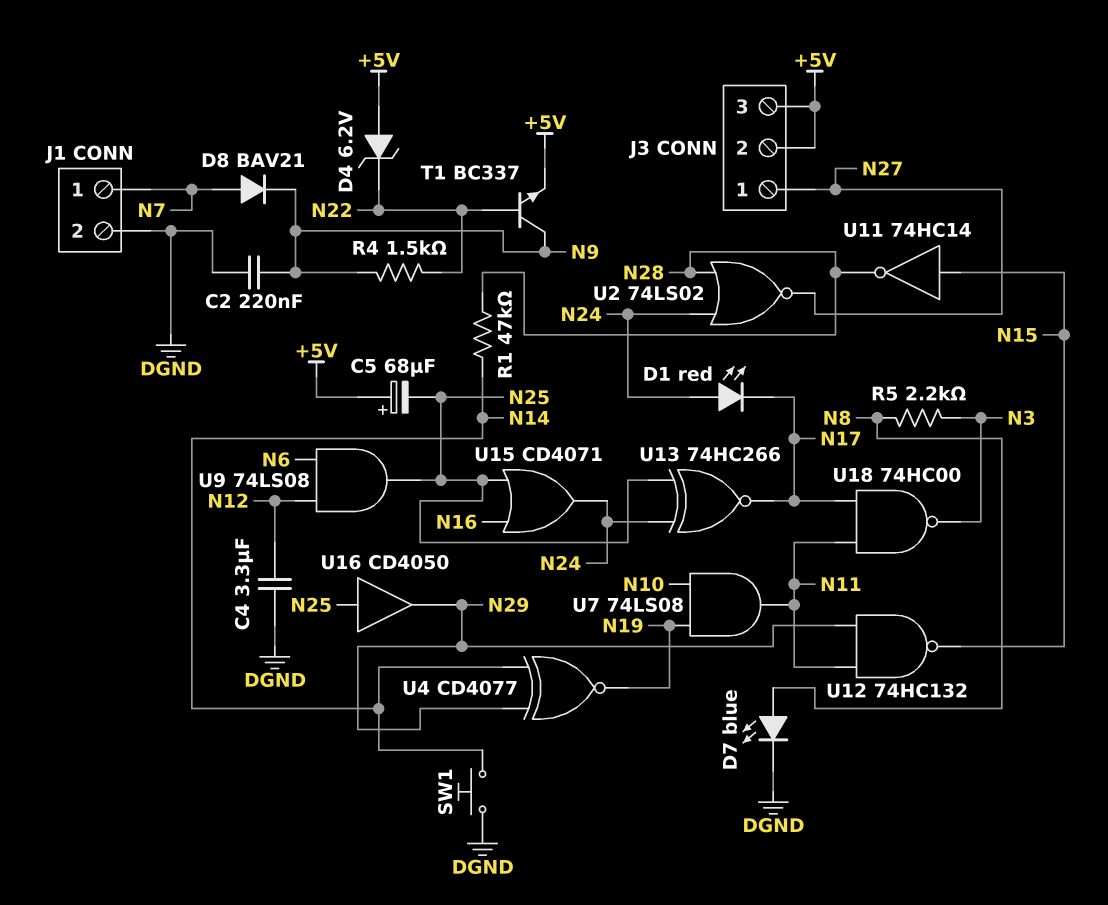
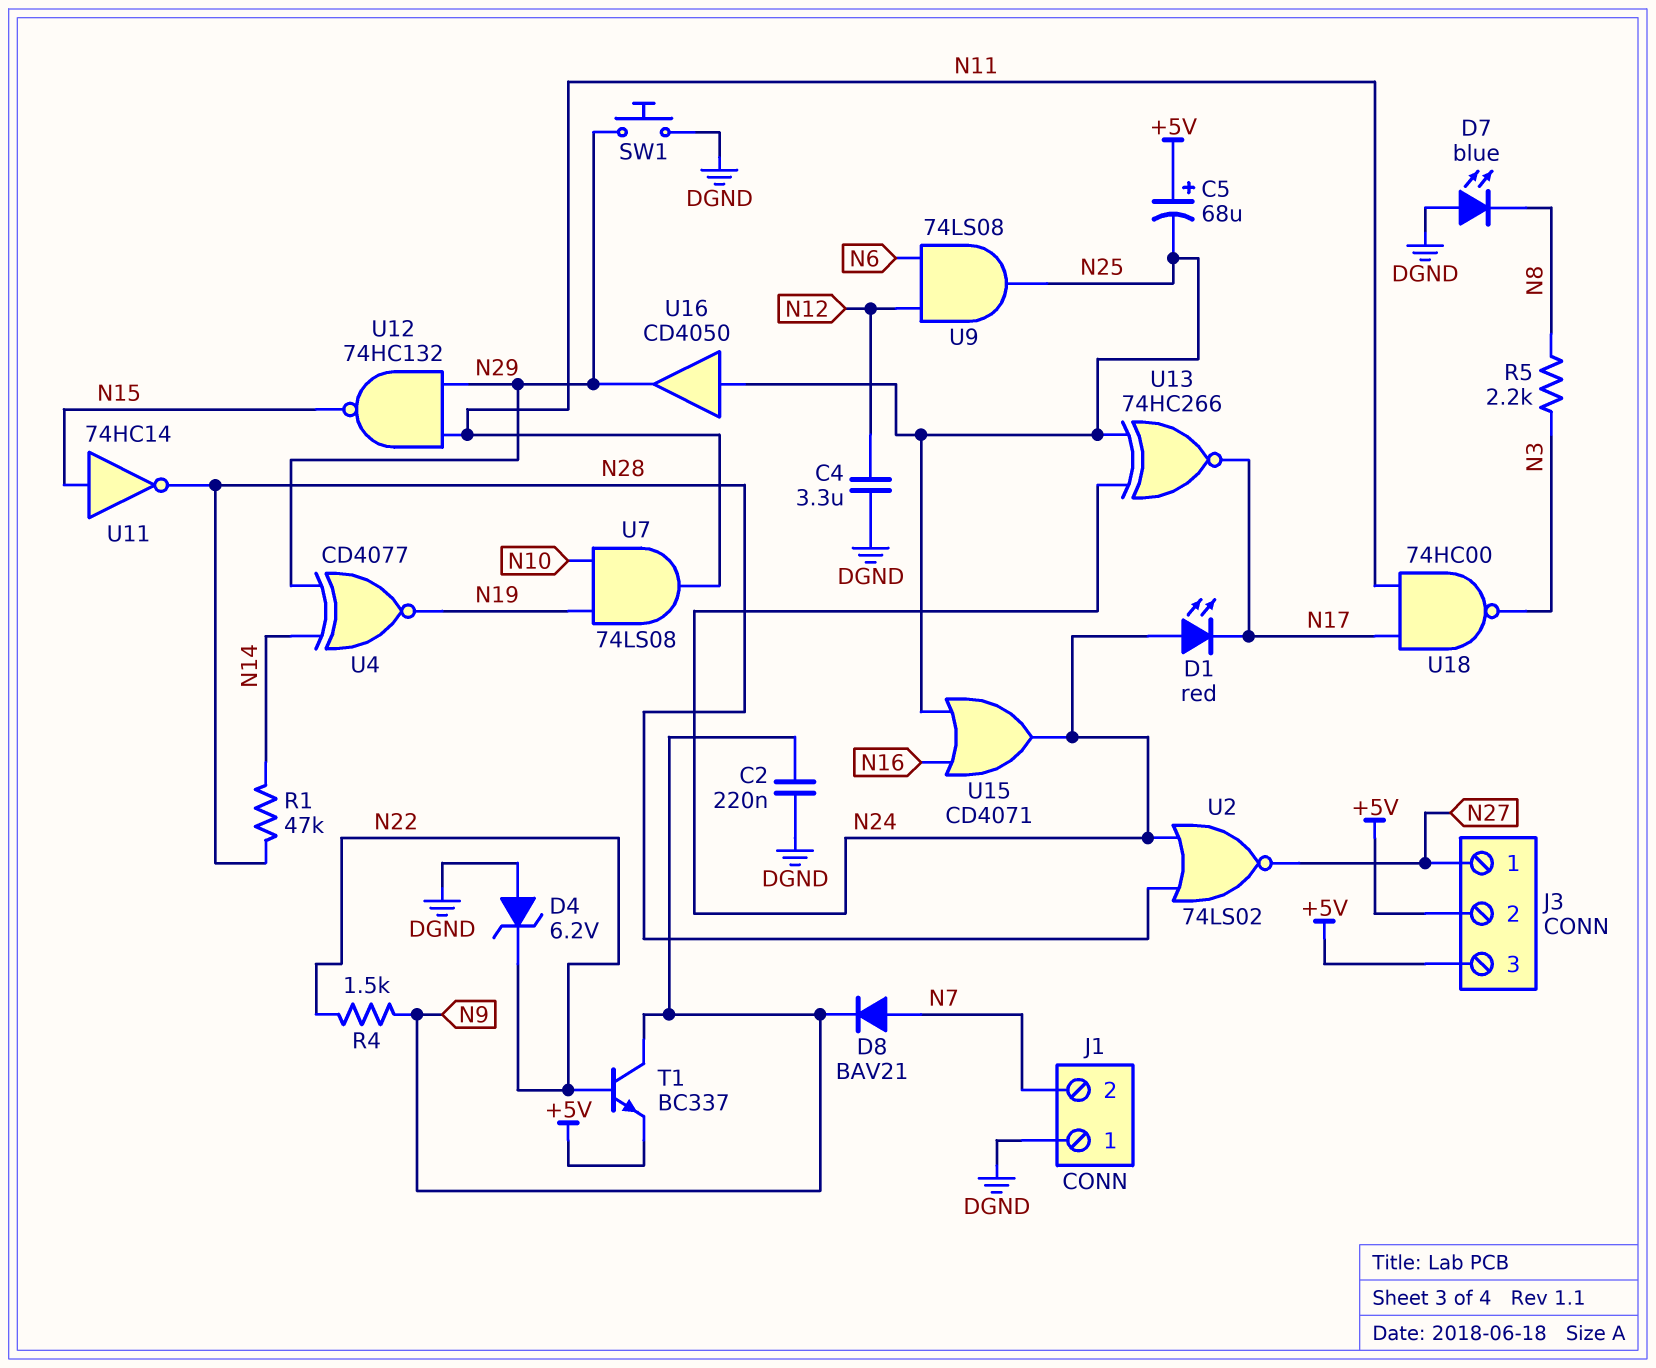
D4: zener 6.2V (A +5V, K N22) -> zener 6.2V (A DGND, K N22)
D7: LED blue (A N8, K DGND) -> LED blue (A DGND, K N8)
J1 pin 1: N7 -> DGND
J1 pin 2: DGND -> N7
SW1: button (DGND, N14) -> button (DGND, N29)

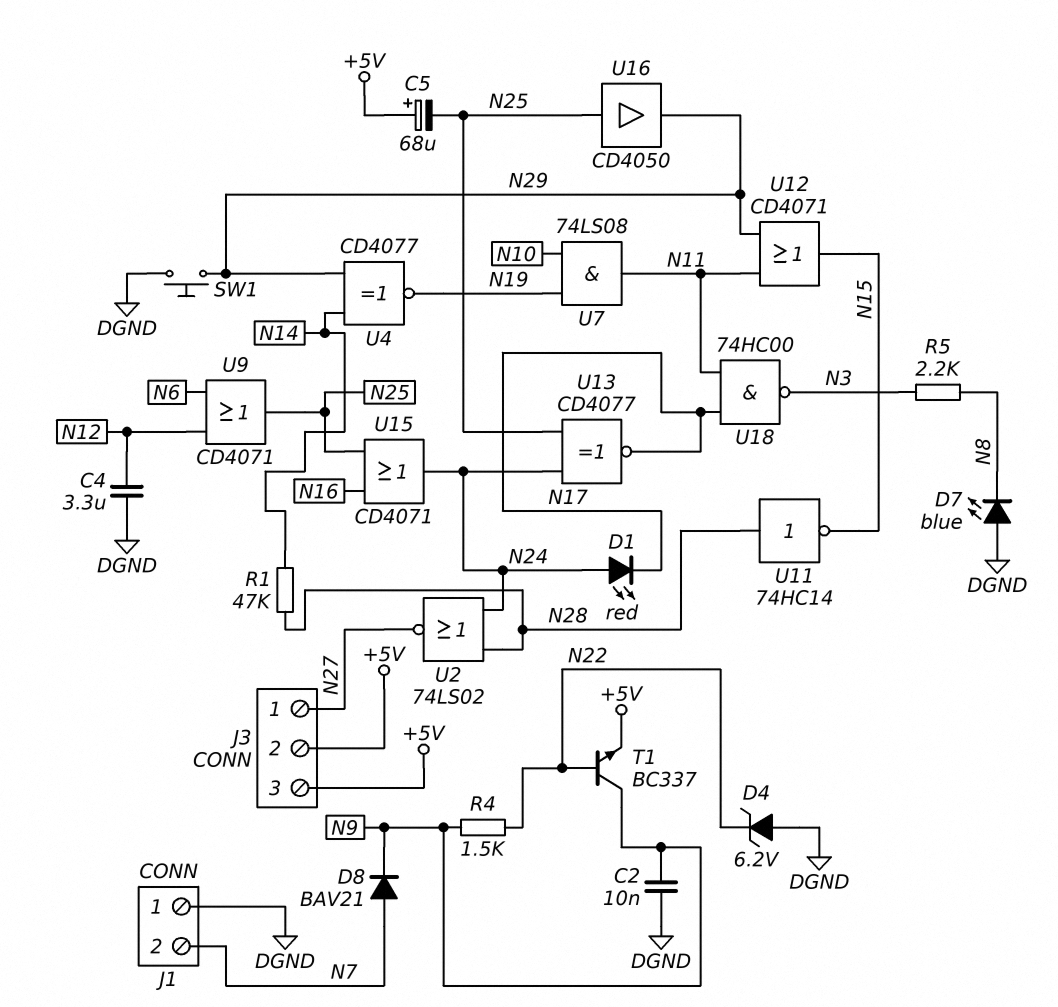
C2: 220nF (DGND, N9) -> 10nF (DGND, N9)
U9: AND 74LS08 (in N6, in N12, out N25) -> OR CD4071 (in N6, in N12, out N25)
U11: NOT 74HC14 (in N15, out N28) -> NOT 74HC14 (in N28, out N15)
U12: NAND 74HC132 (in N11, in N29, out N15) -> OR CD4071 (in N11, in N29, out N15)
U13: XNOR 74HC266 (in N24, in N25, out N17) -> XNOR CD4077 (in N24, in N25, out N17)

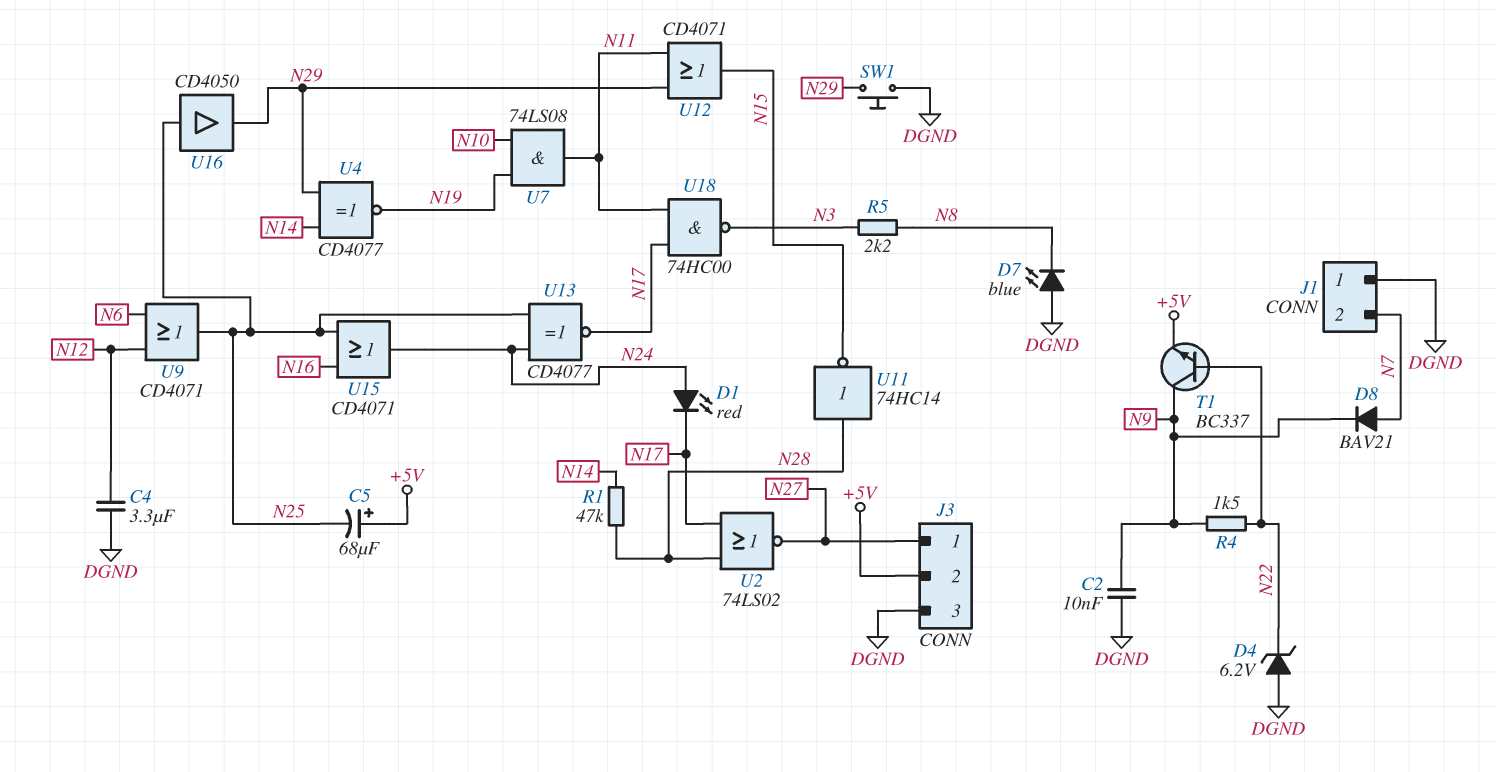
J3 pin 3: +5V -> DGND
U2: NOR 74LS02 (in N24, in N28, out N27) -> NOR 74LS02 (in N17, in N28, out N27)

